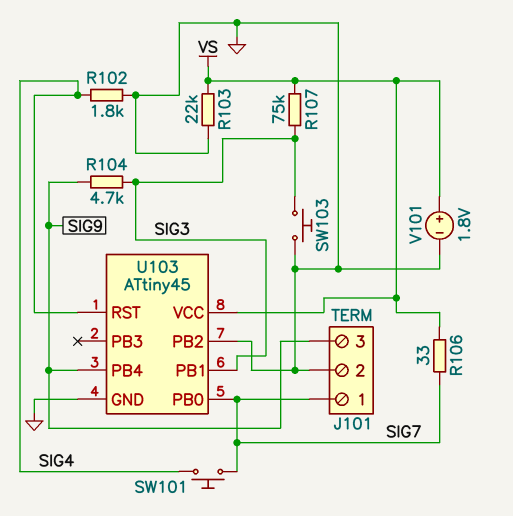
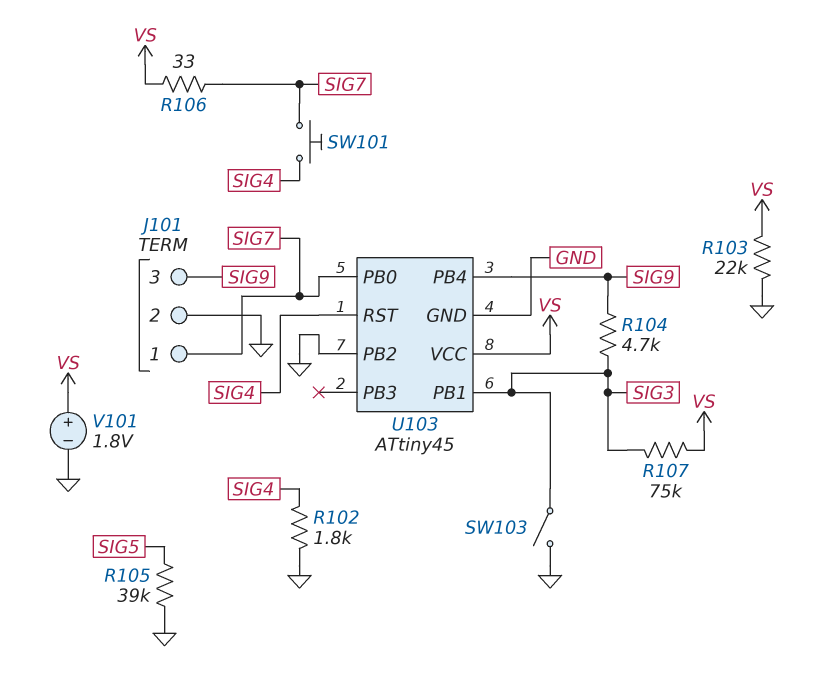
R105: none -> 39k (GND, SIG5)
SW103: button (GND, SIG3) -> switch (GND, SIG3)

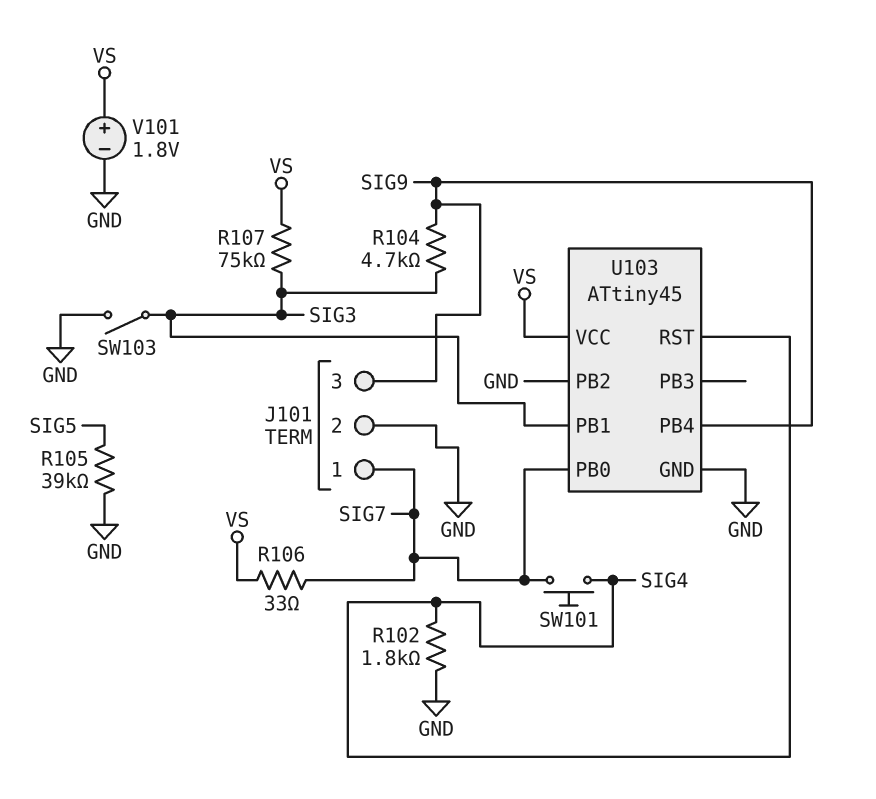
R103: 22k (GND, VS) -> none

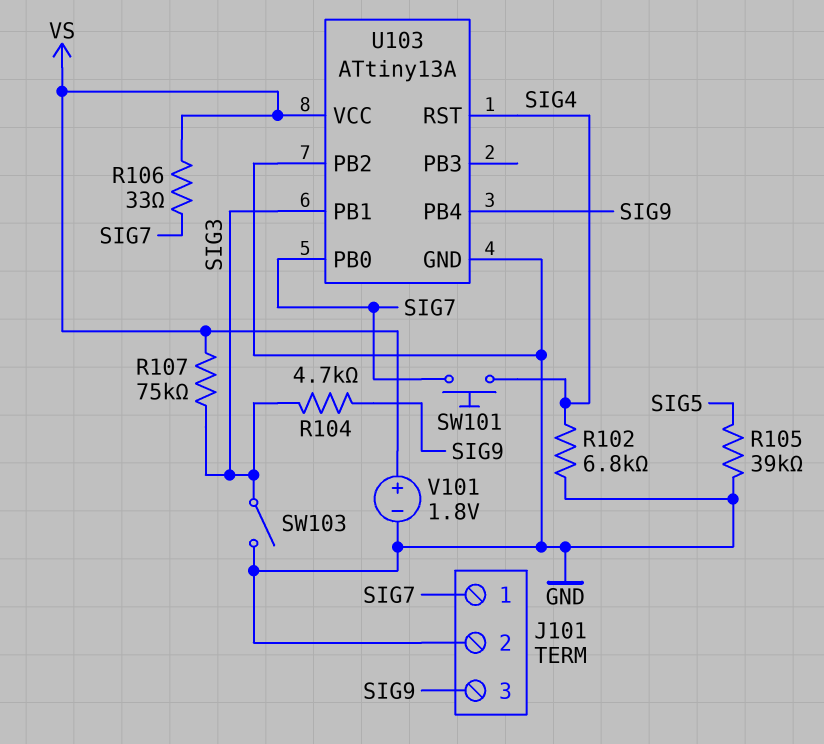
R102: 1.8k (GND, SIG4) -> 6.8k (GND, SIG4)
U103: ATtiny45 -> ATtiny13A

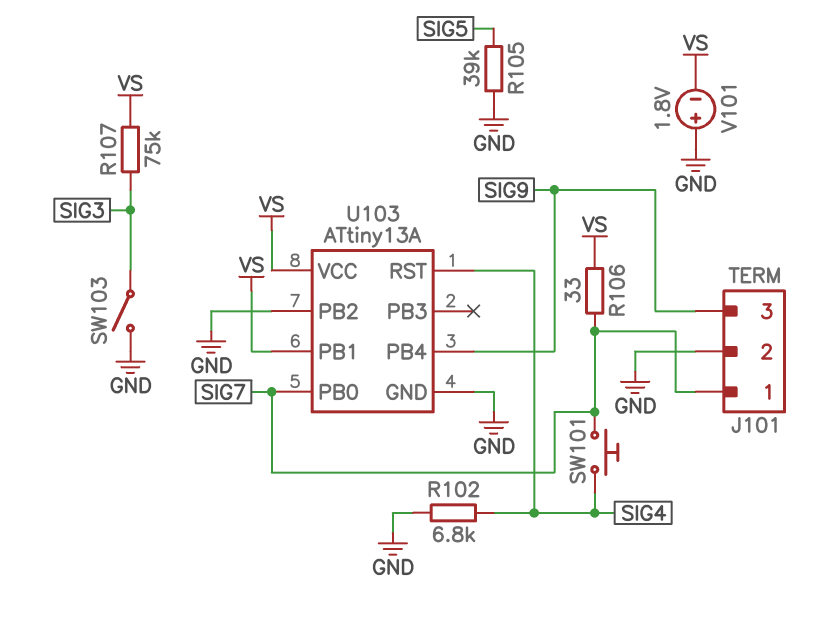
R104: 4.7k (SIG3, SIG9) -> none
U103 pin PB1: SIG3 -> VS
V101: 1.8V (plus VS, minus GND) -> 1.8V (plus GND, minus VS)

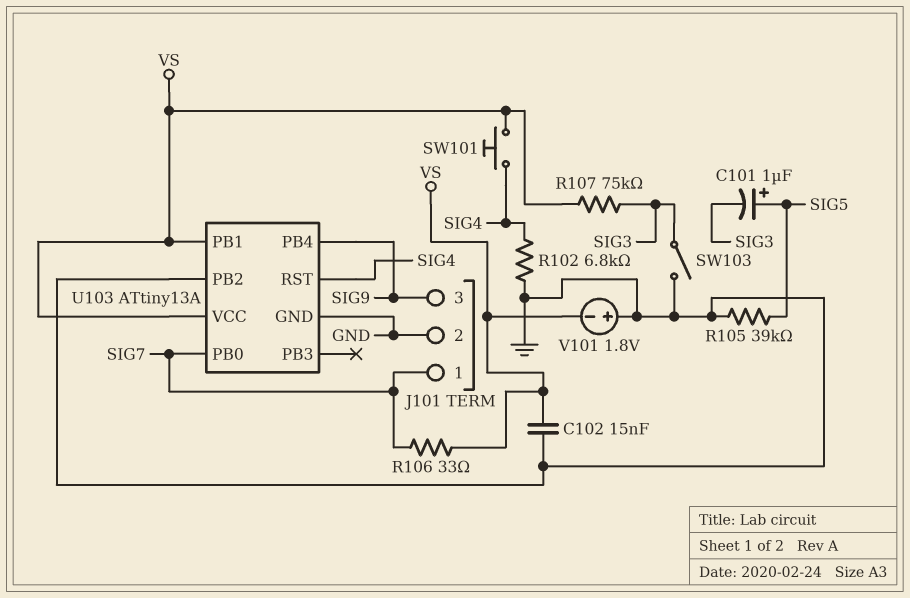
C101: none -> 1uF (plus SIG5, minus SIG3)
C102: none -> 15nF (GND, VS)
SW101: button (SIG4, SIG7) -> button (SIG4, VS)

